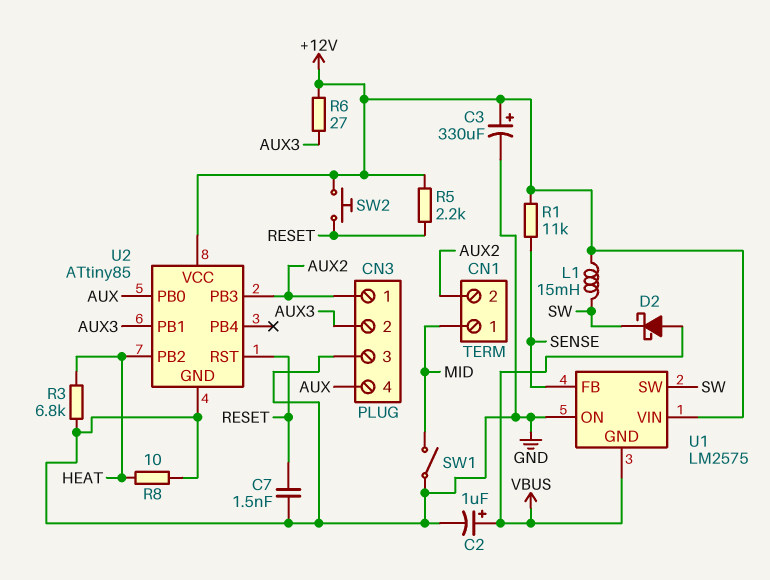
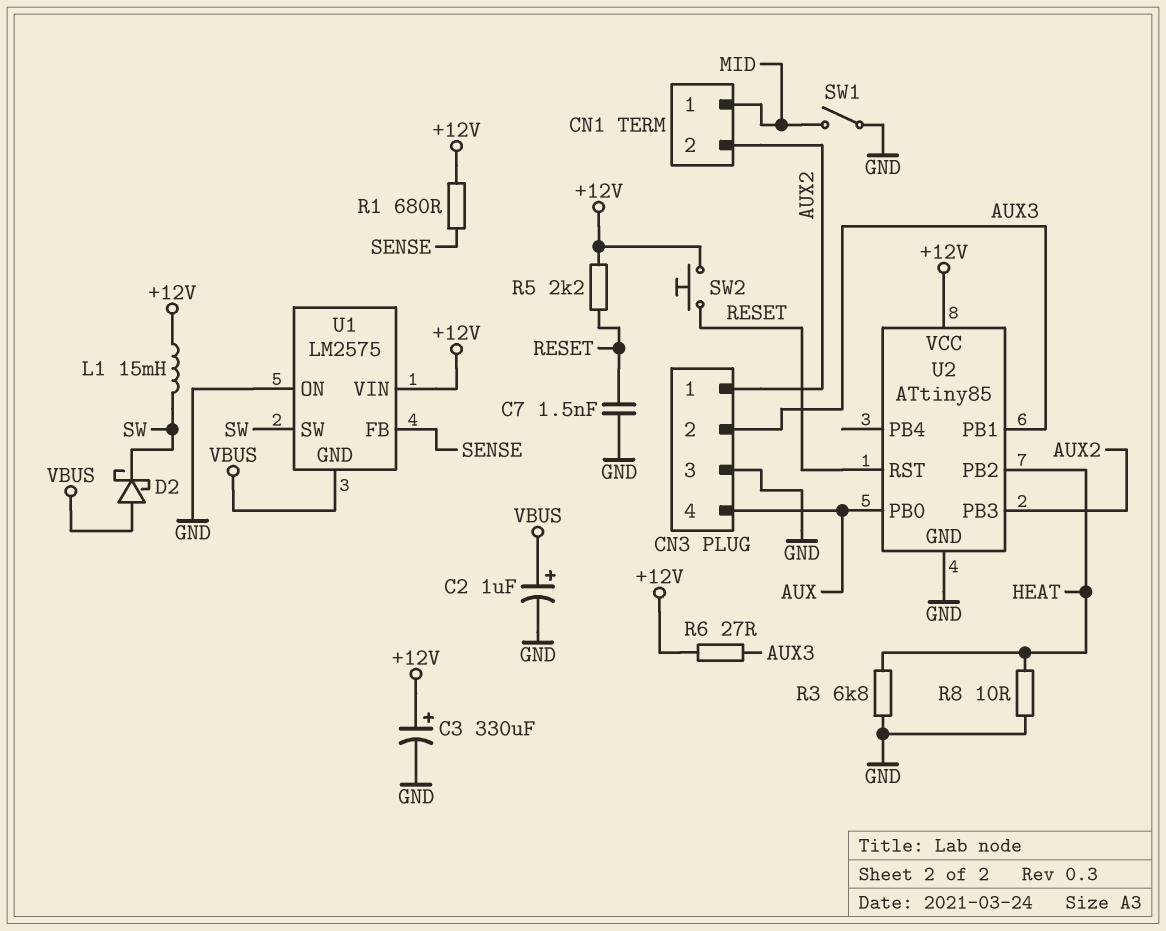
R1: 11k (+12V, SENSE) -> 680 (+12V, SENSE)

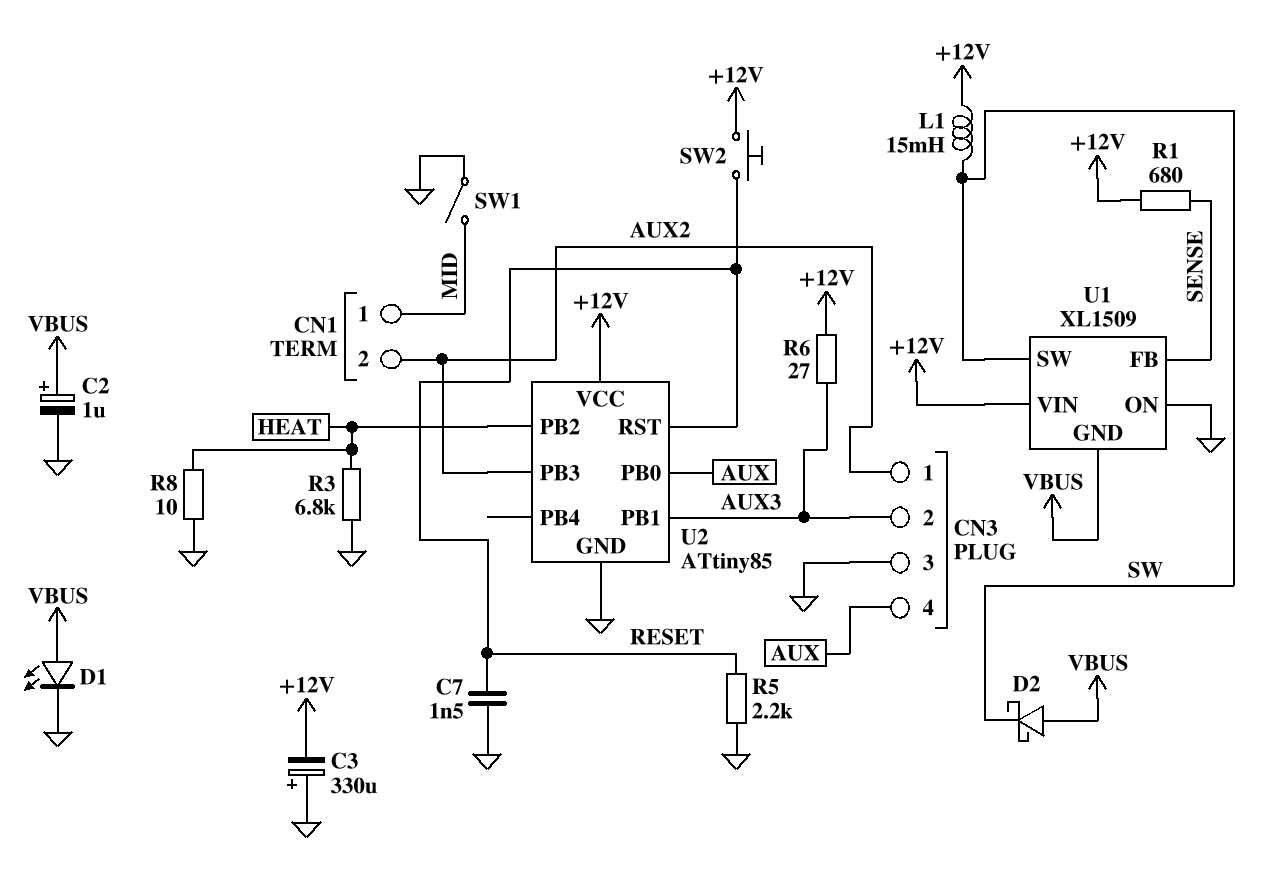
C3: 330uF (plus +12V, minus GND) -> 330uF (plus GND, minus +12V)
D1: none -> LED (A VBUS, K GND)
R5: 2.2k (+12V, RESET) -> 2.2k (GND, RESET)
U1: LM2575 -> XL1509

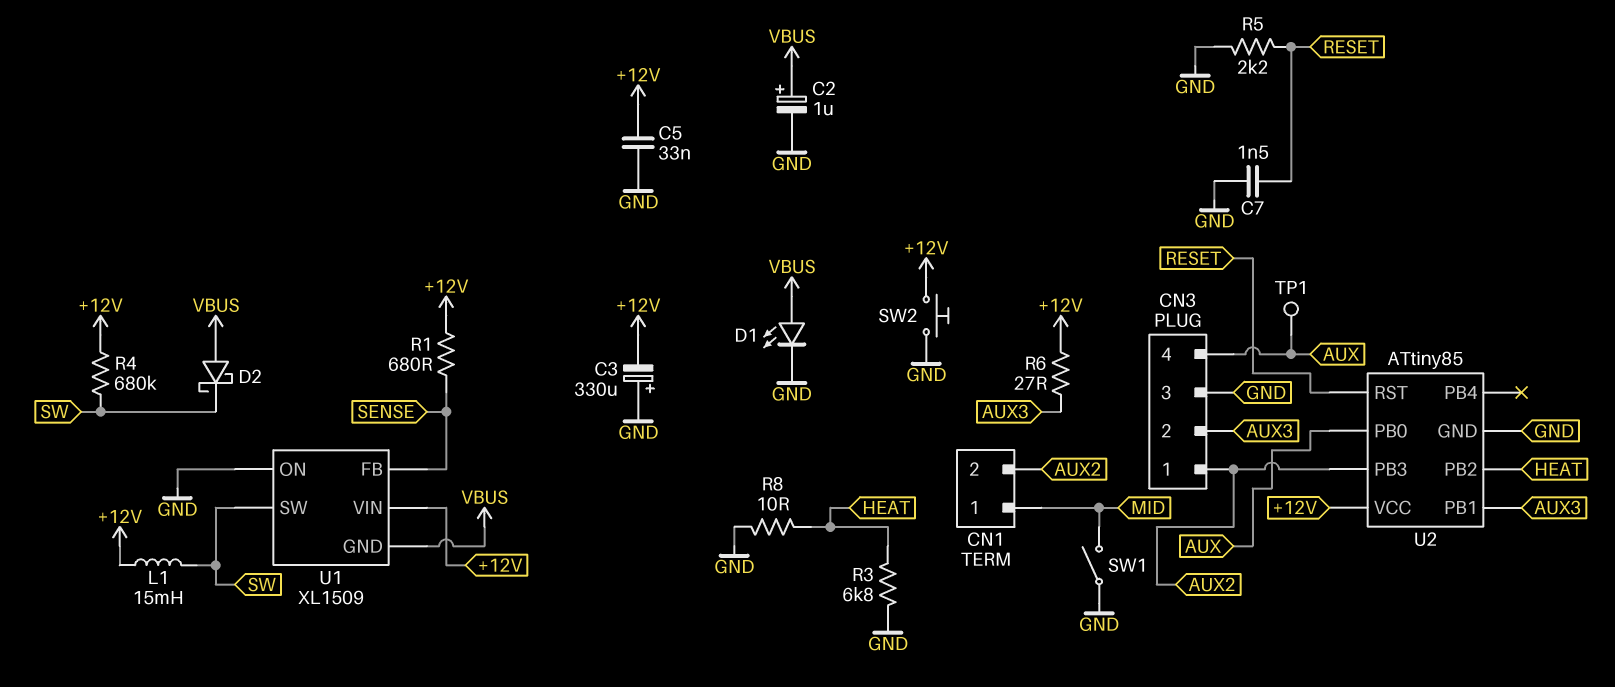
C5: none -> 33nF (+12V, GND)
R4: none -> 680k (+12V, SW)
SW2: button (+12V, RESET) -> button (+12V, GND)
TP1: none -> test point (AUX)

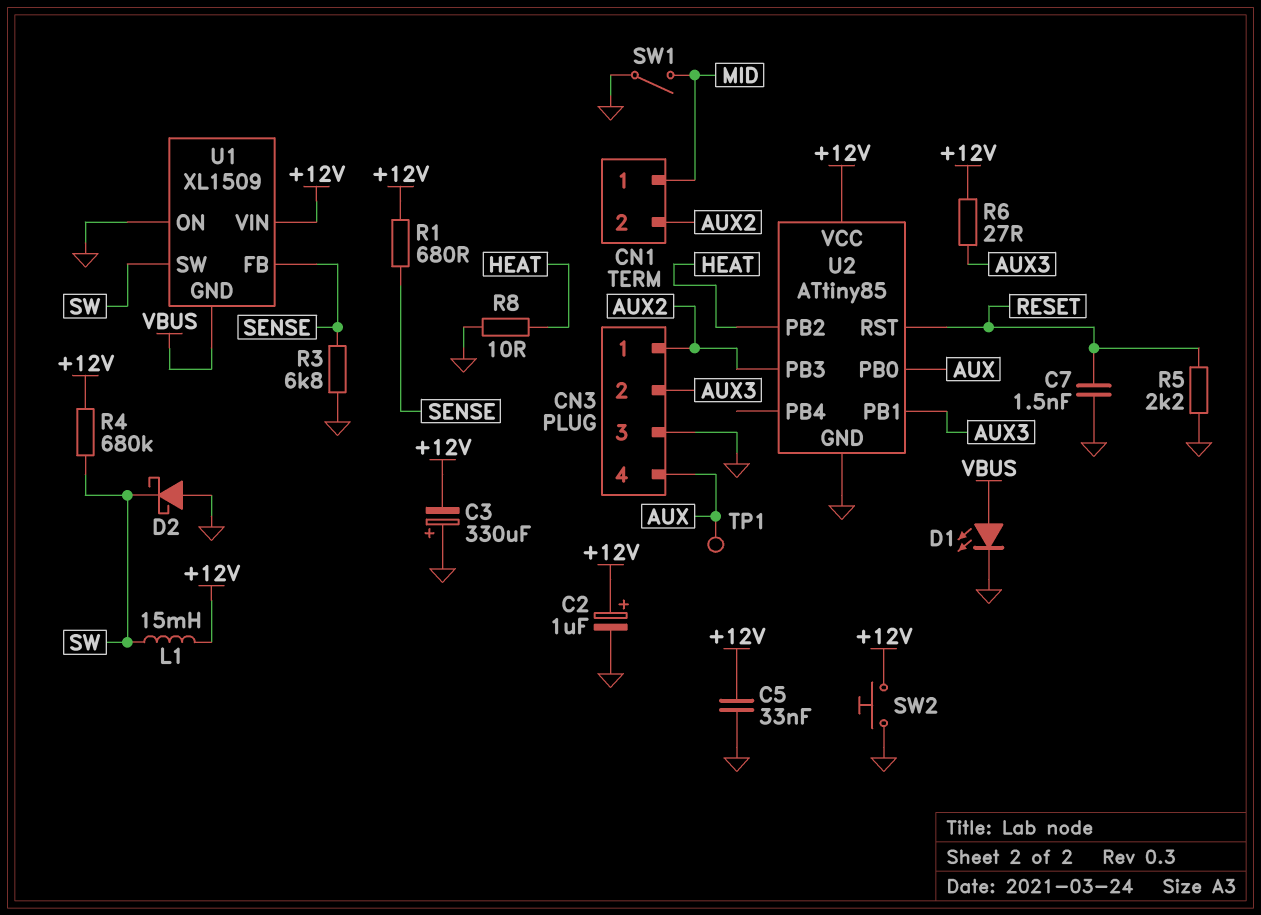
C2: 1uF (plus VBUS, minus GND) -> 1uF (plus +12V, minus GND)
D2: schottky (A VBUS, K SW) -> schottky (A GND, K SW)
R3: 6.8k (GND, HEAT) -> 6.8k (GND, SENSE)

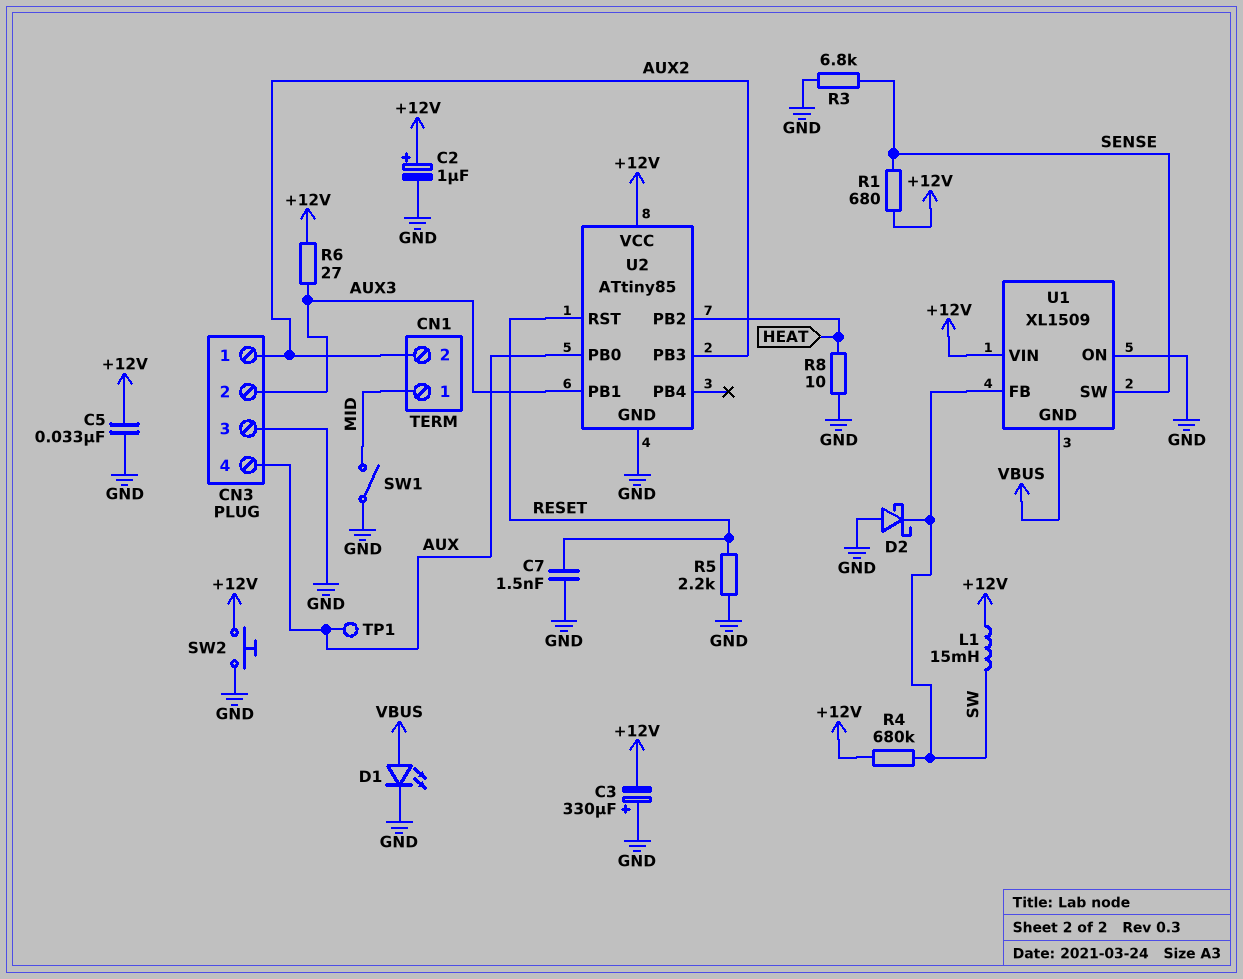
U1 pin FB: SENSE -> SW
U1 pin SW: SW -> SENSE

